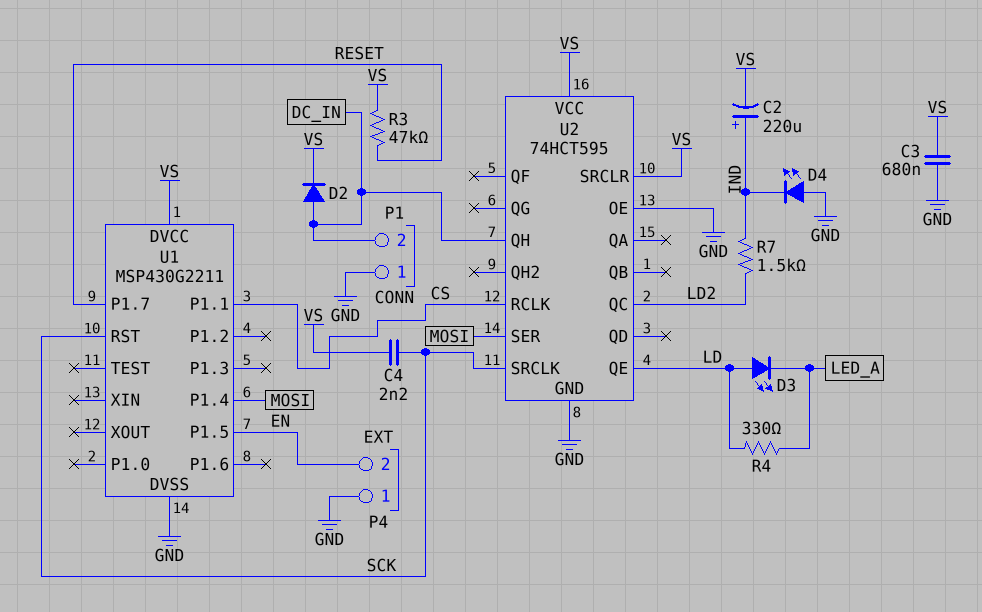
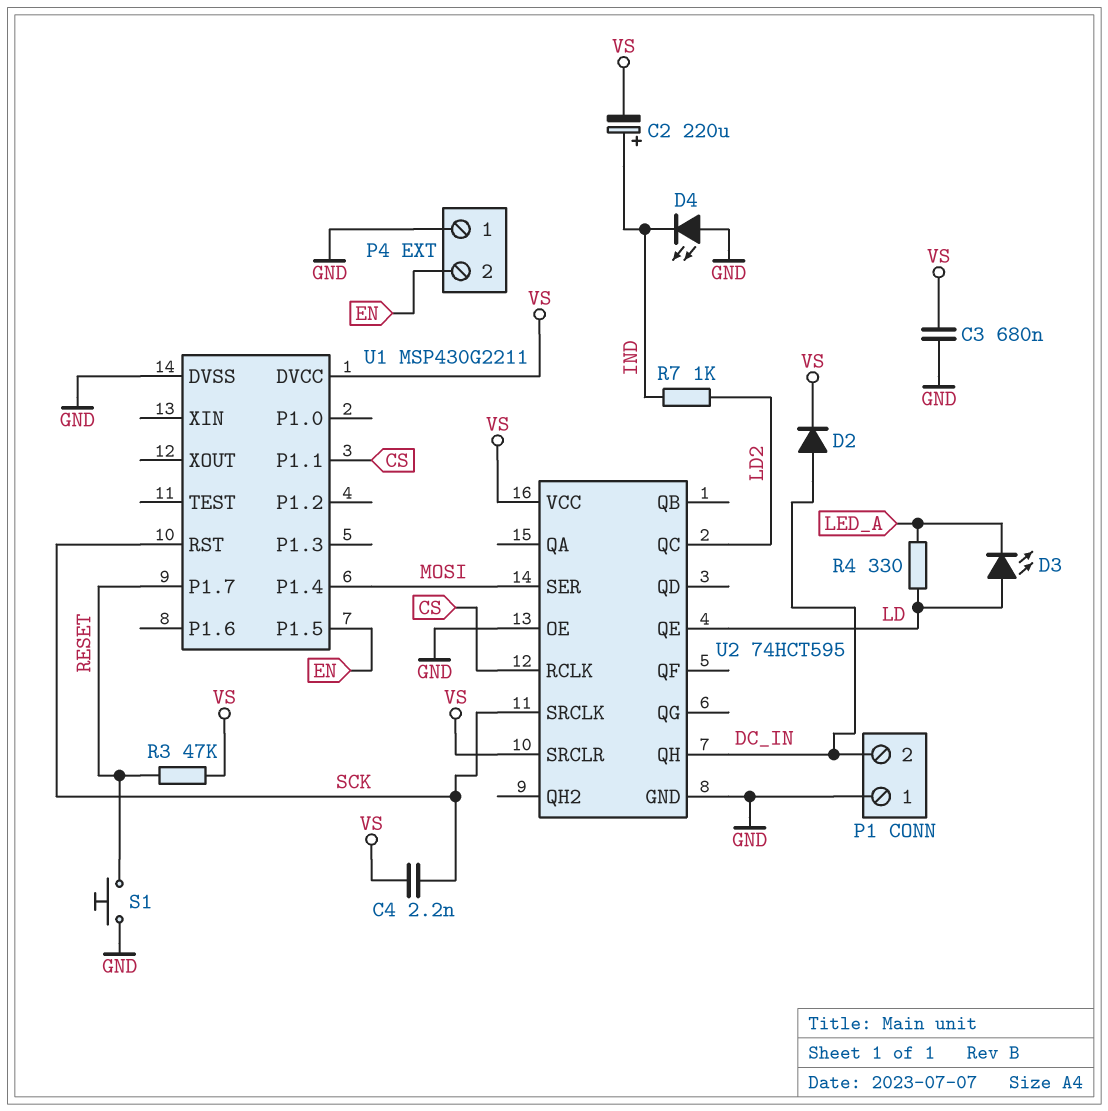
R7: 1.5k (IND, LD2) -> 1k (IND, LD2)
S1: none -> button (GND, RESET)

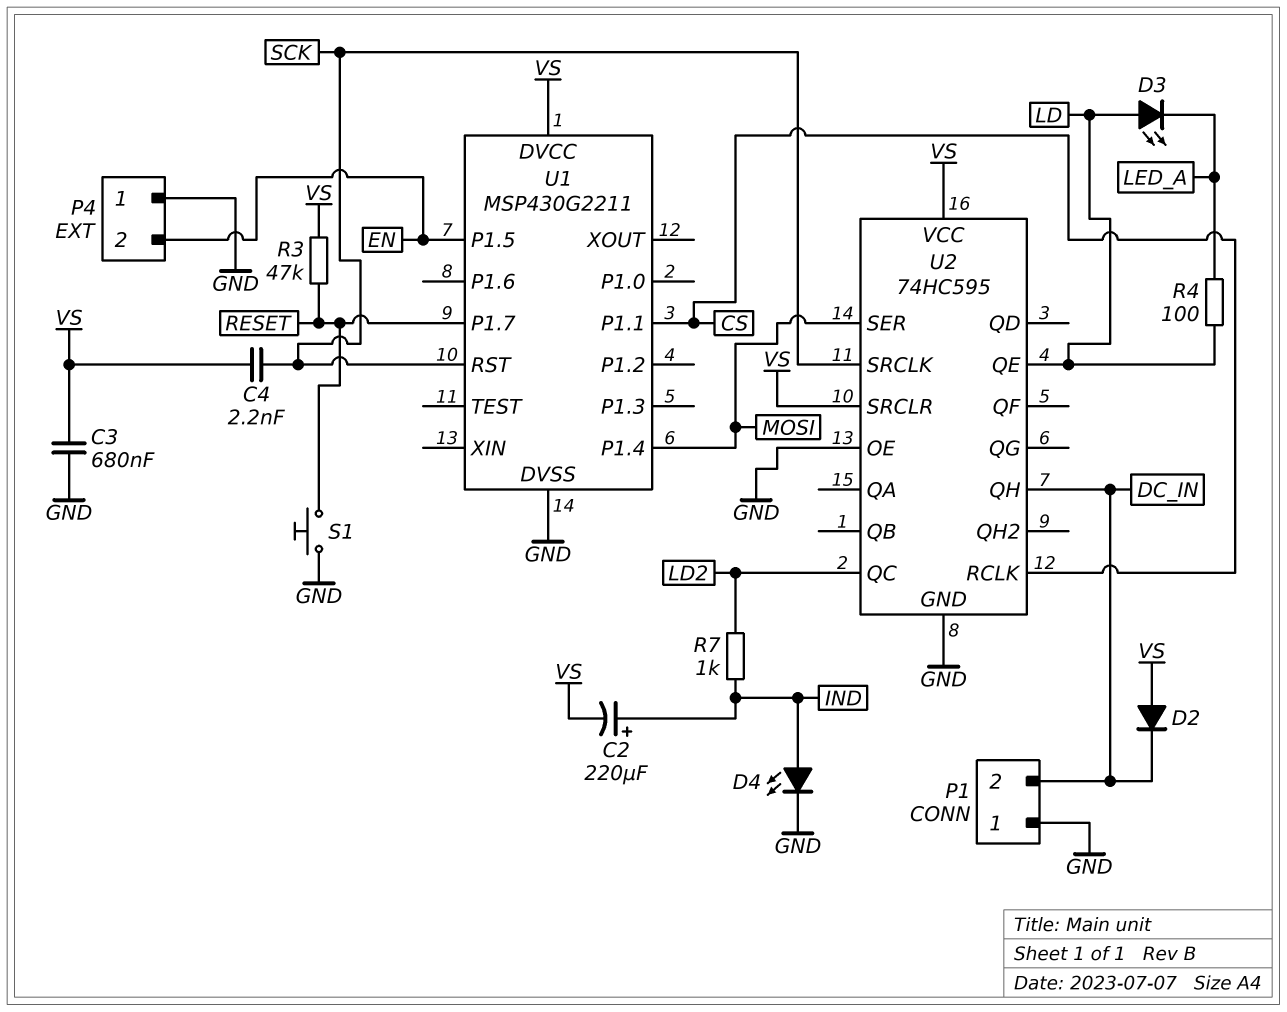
D2: diode (A DC_IN, K VS) -> diode (A VS, K DC_IN)
D4: LED (A GND, K IND) -> LED (A IND, K GND)
R4: 330 (LD, LED_A) -> 100 (LD, LED_A)
U2: 74HCT595 -> 74HC595

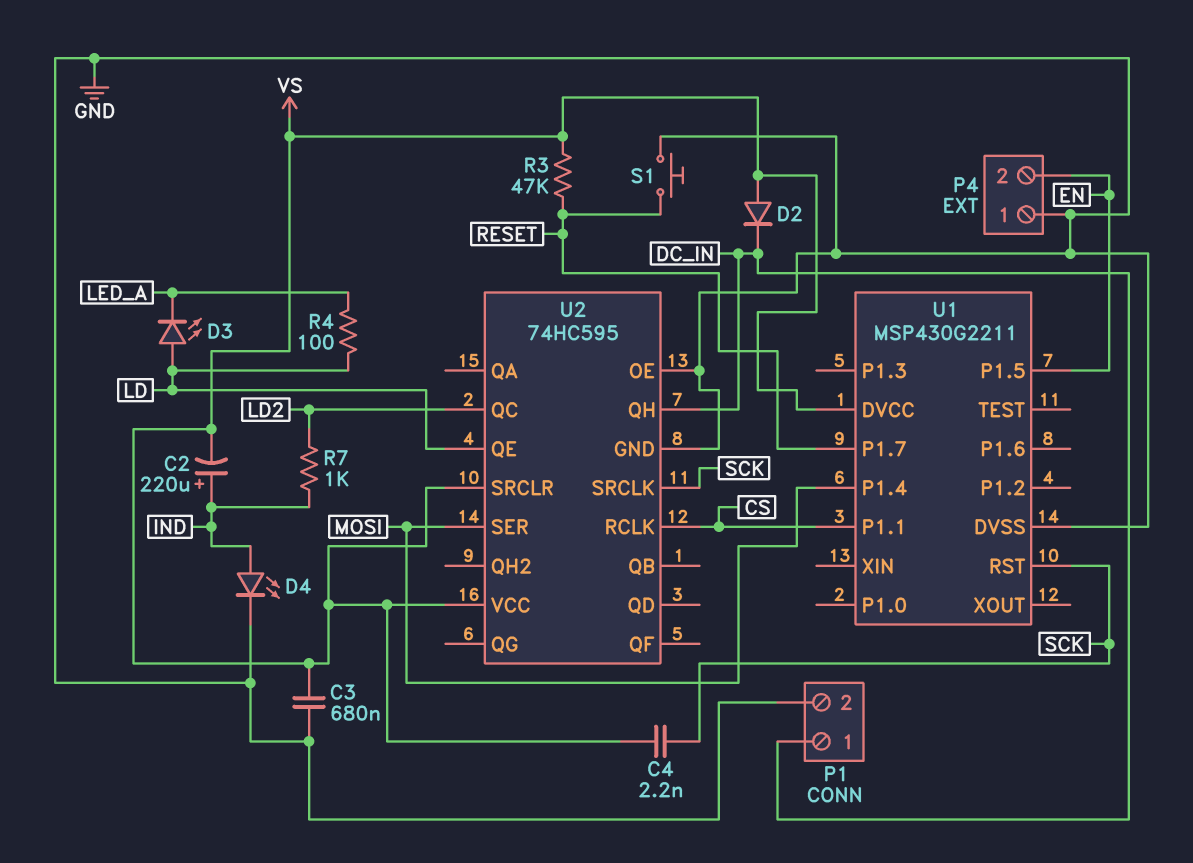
P1 pin 1: GND -> DC_IN
P1 pin 2: DC_IN -> GND

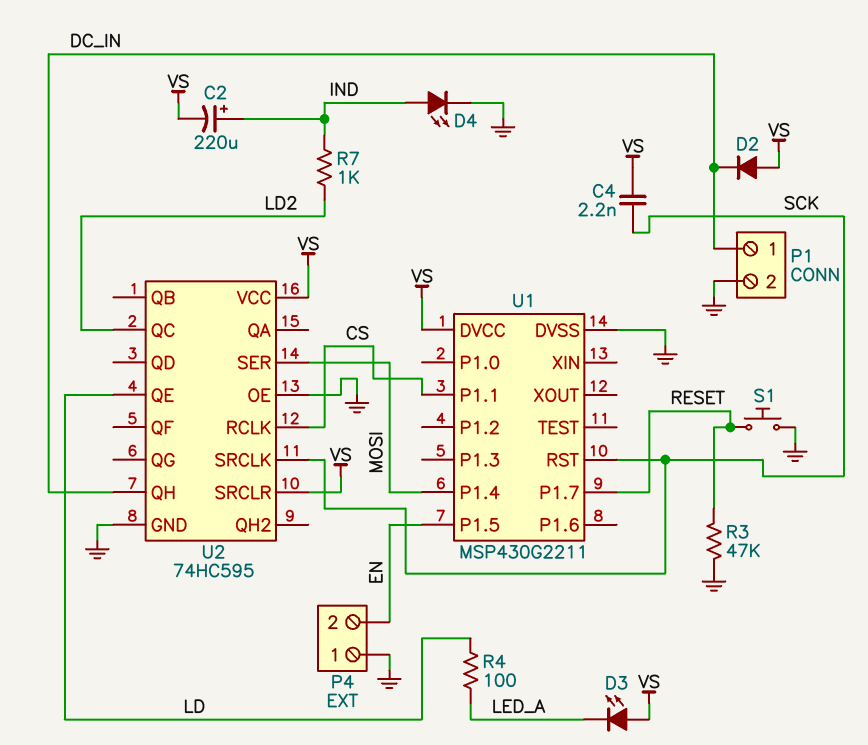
C3: 680nF (GND, VS) -> none
D3: LED (A LD, K LED_A) -> LED (A VS, K LED_A)
R3: 47k (RESET, VS) -> 47k (GND, RESET)

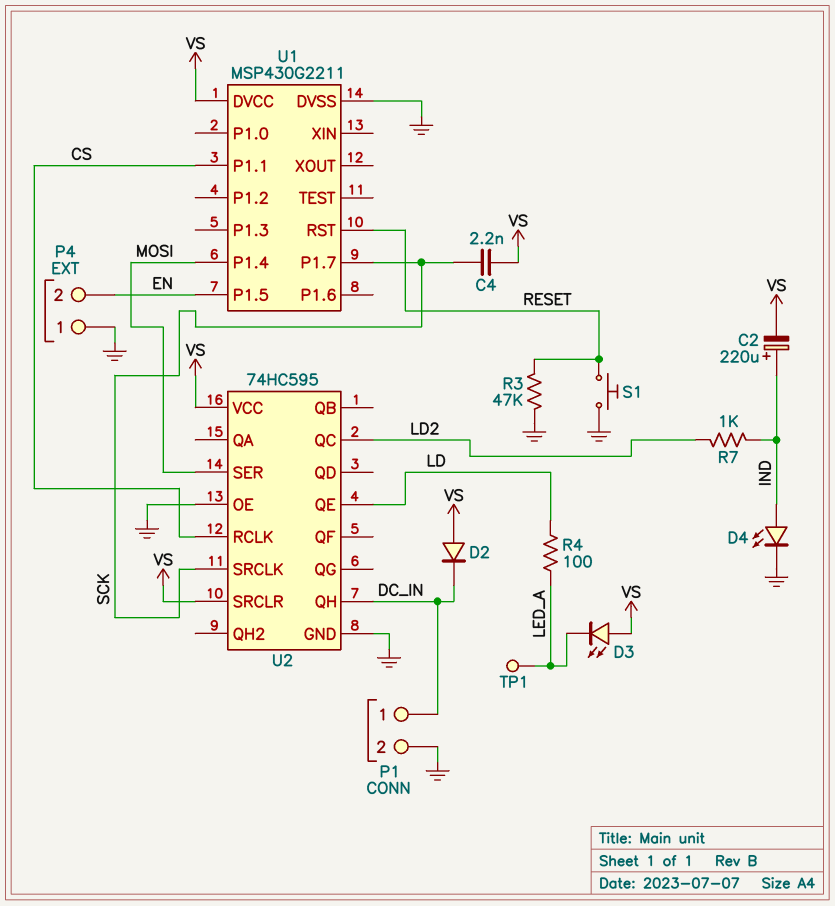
TP1: none -> test point (LED_A)
U1 pin P1.7: RESET -> SCK
U1 pin RST: SCK -> RESET

